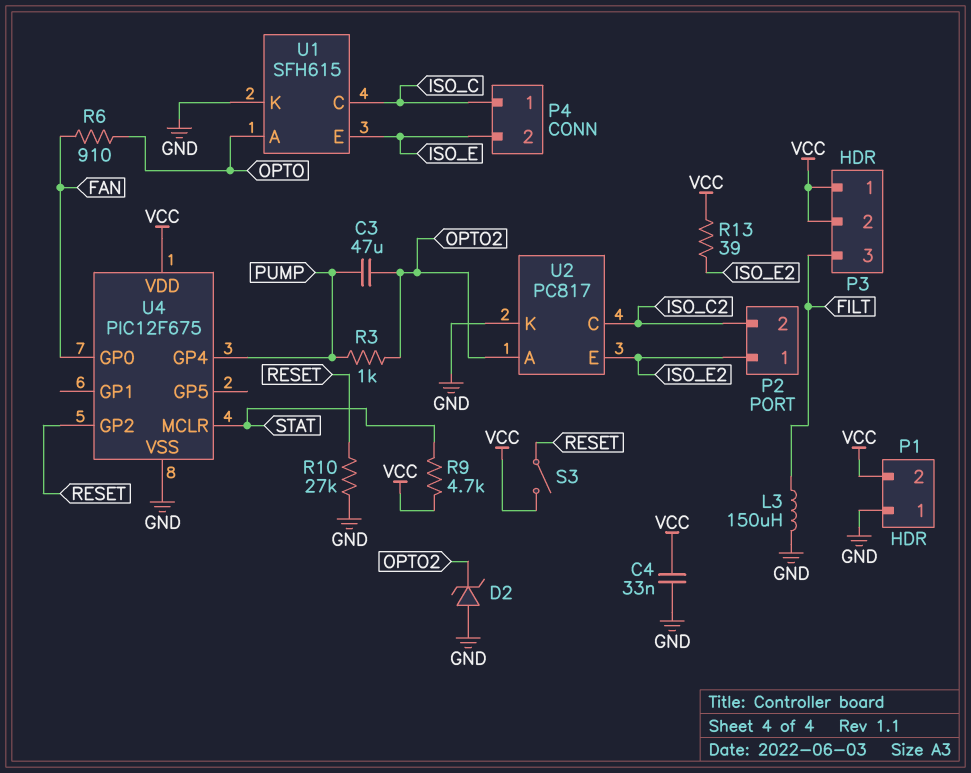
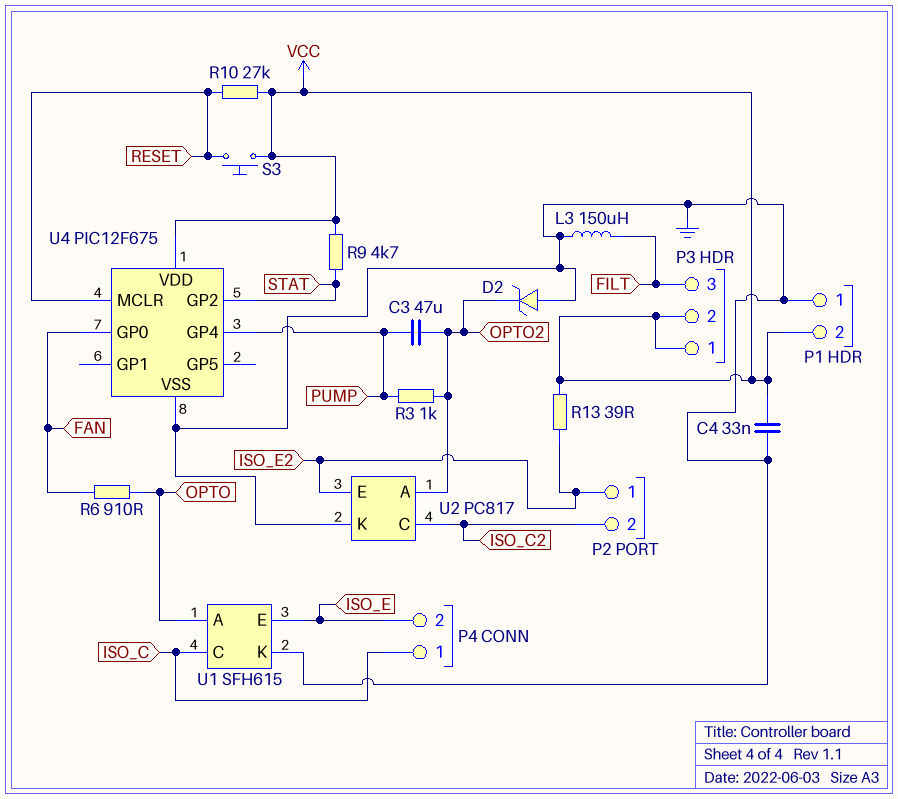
R10: 27k (GND, RESET) -> 27k (RESET, VCC)
S3: switch (RESET, VCC) -> button (RESET, VCC)
U4 pin GP2: RESET -> STAT
U4 pin MCLR: STAT -> RESET

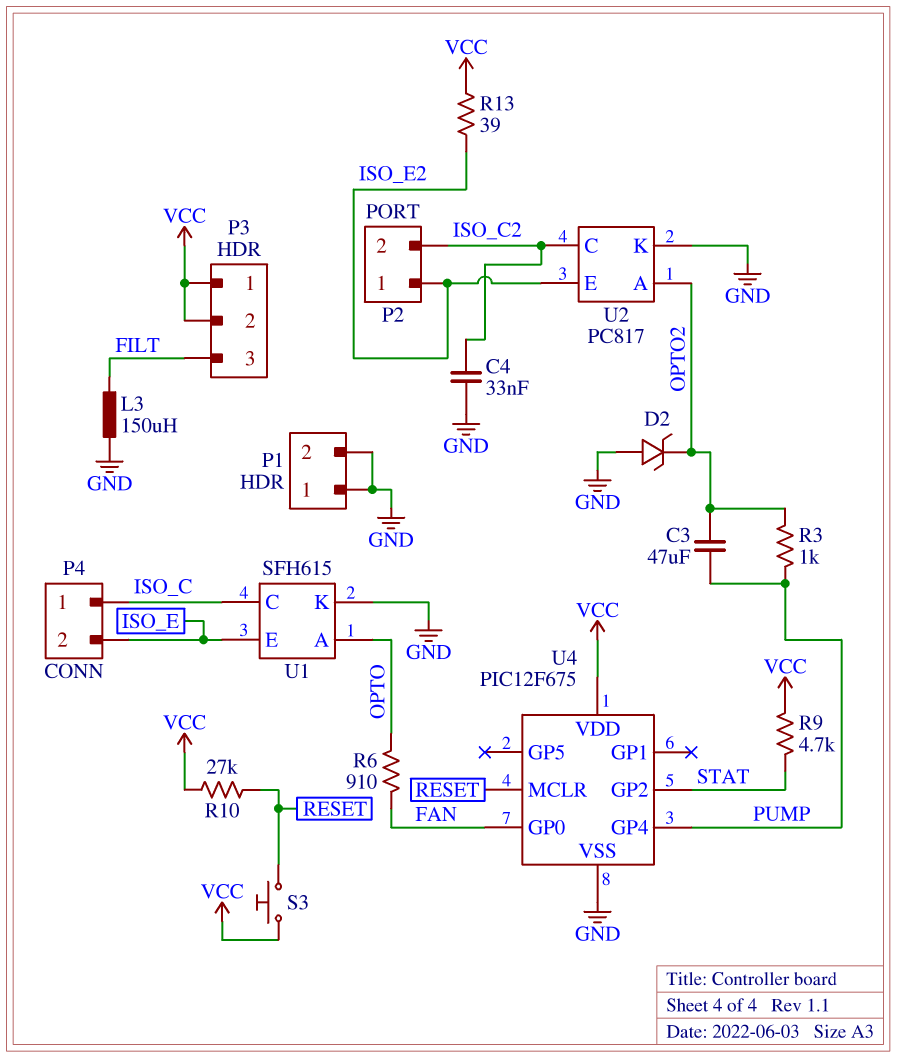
C4: 33nF (GND, VCC) -> 33nF (GND, ISO_C2)
P1 pin 2: VCC -> GND

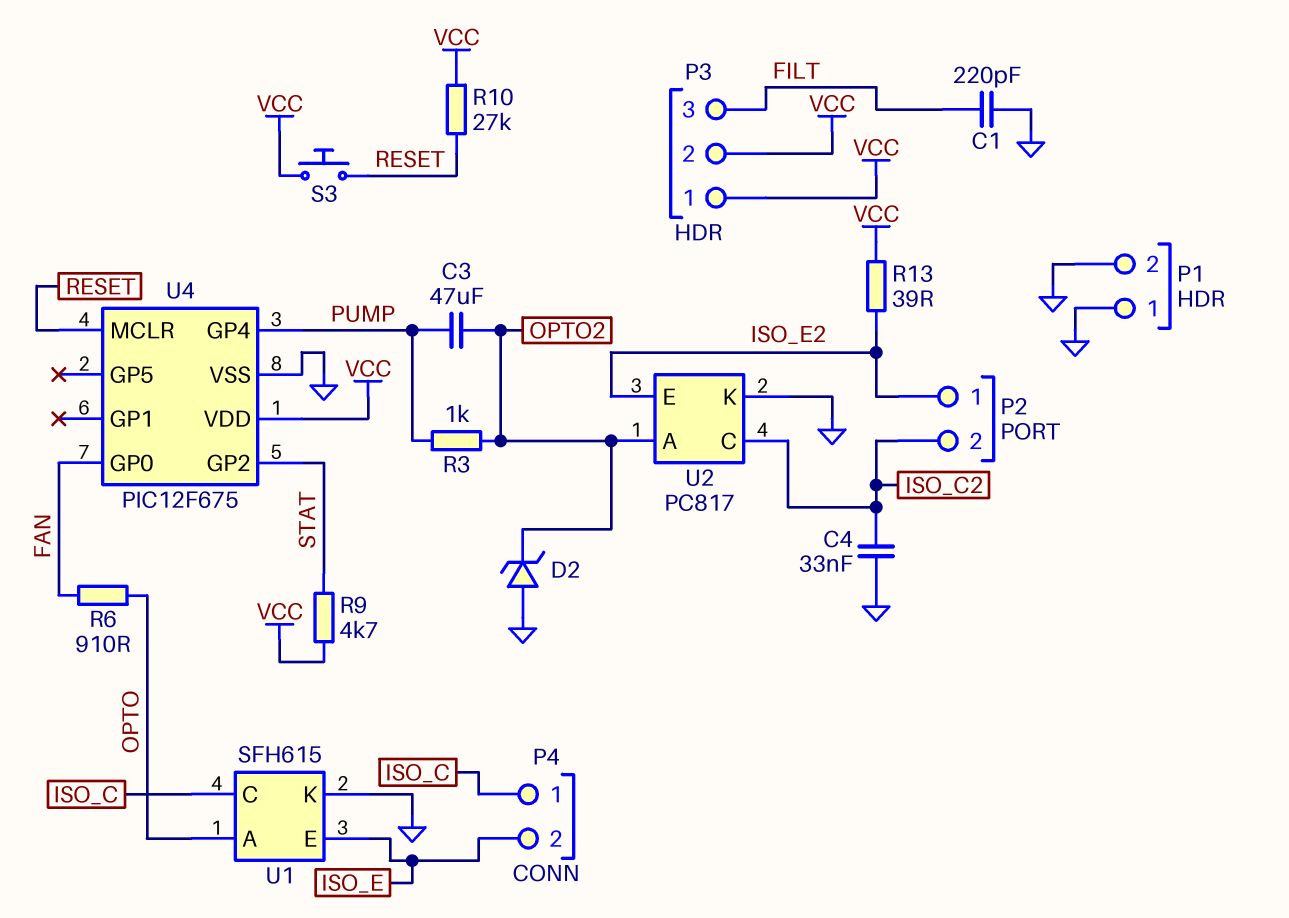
C1: none -> 220pF (FILT, GND)
L3: 150uH (FILT, GND) -> none

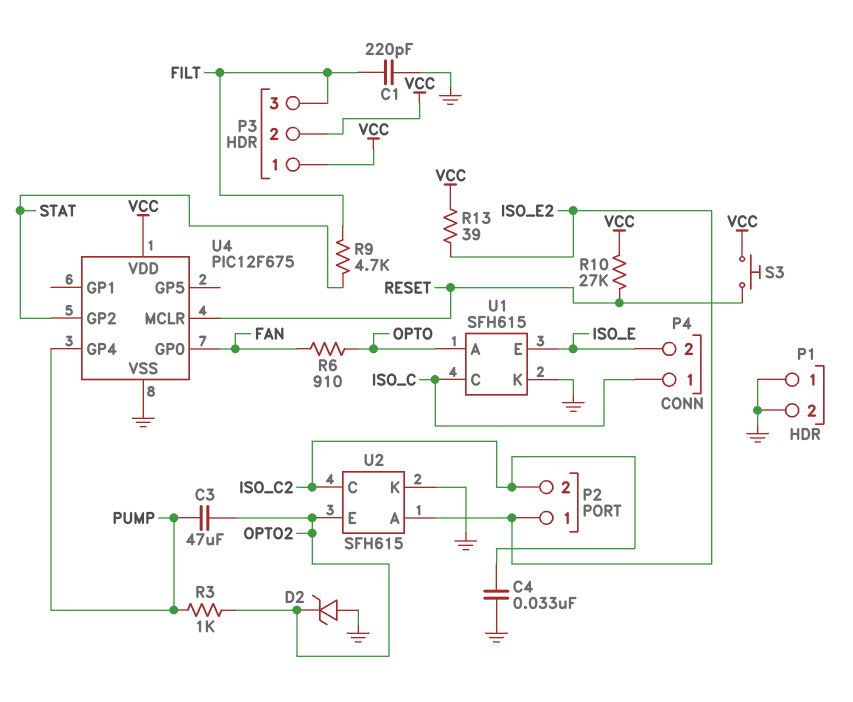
R9: 4.7k (STAT, VCC) -> 4.7k (FILT, STAT)
U2: PC817 -> SFH615
U2 pin A: OPTO2 -> ISO_E2
U2 pin E: ISO_E2 -> OPTO2

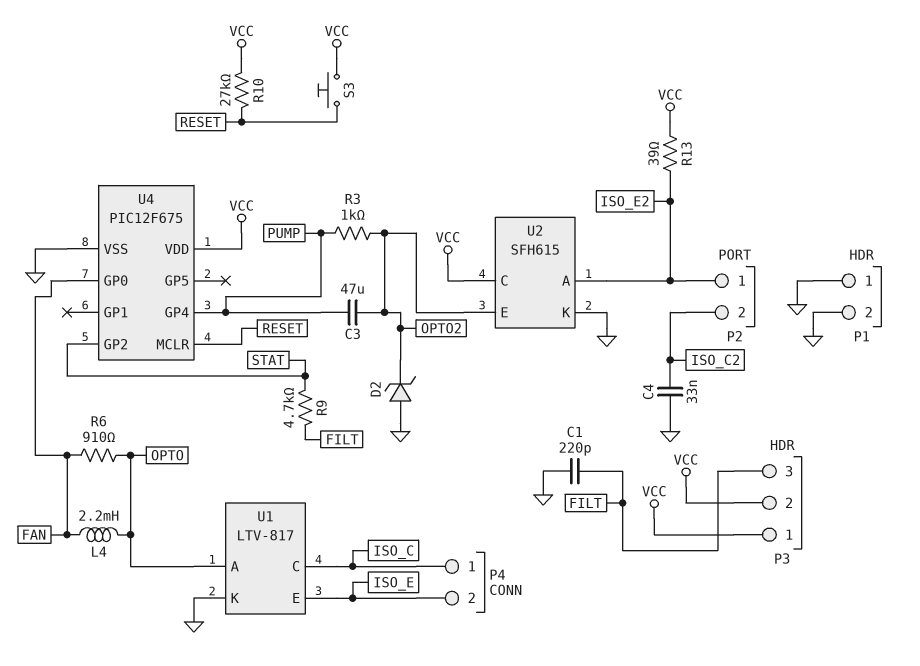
L4: none -> 2.2mH (FAN, OPTO)
U1: SFH615 -> LTV-817
U2 pin C: ISO_C2 -> VCC

